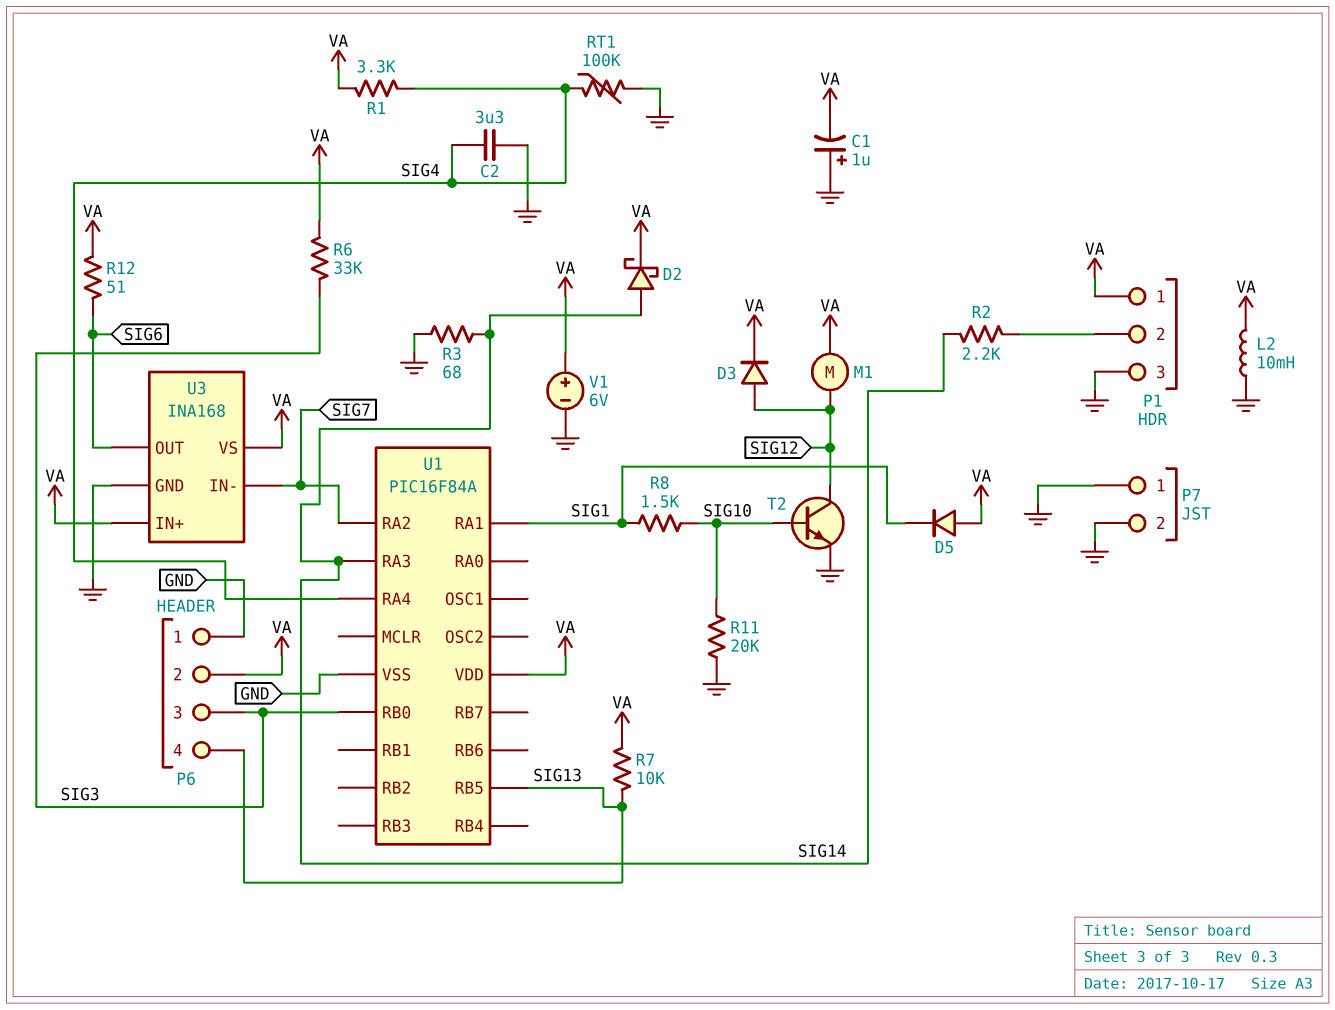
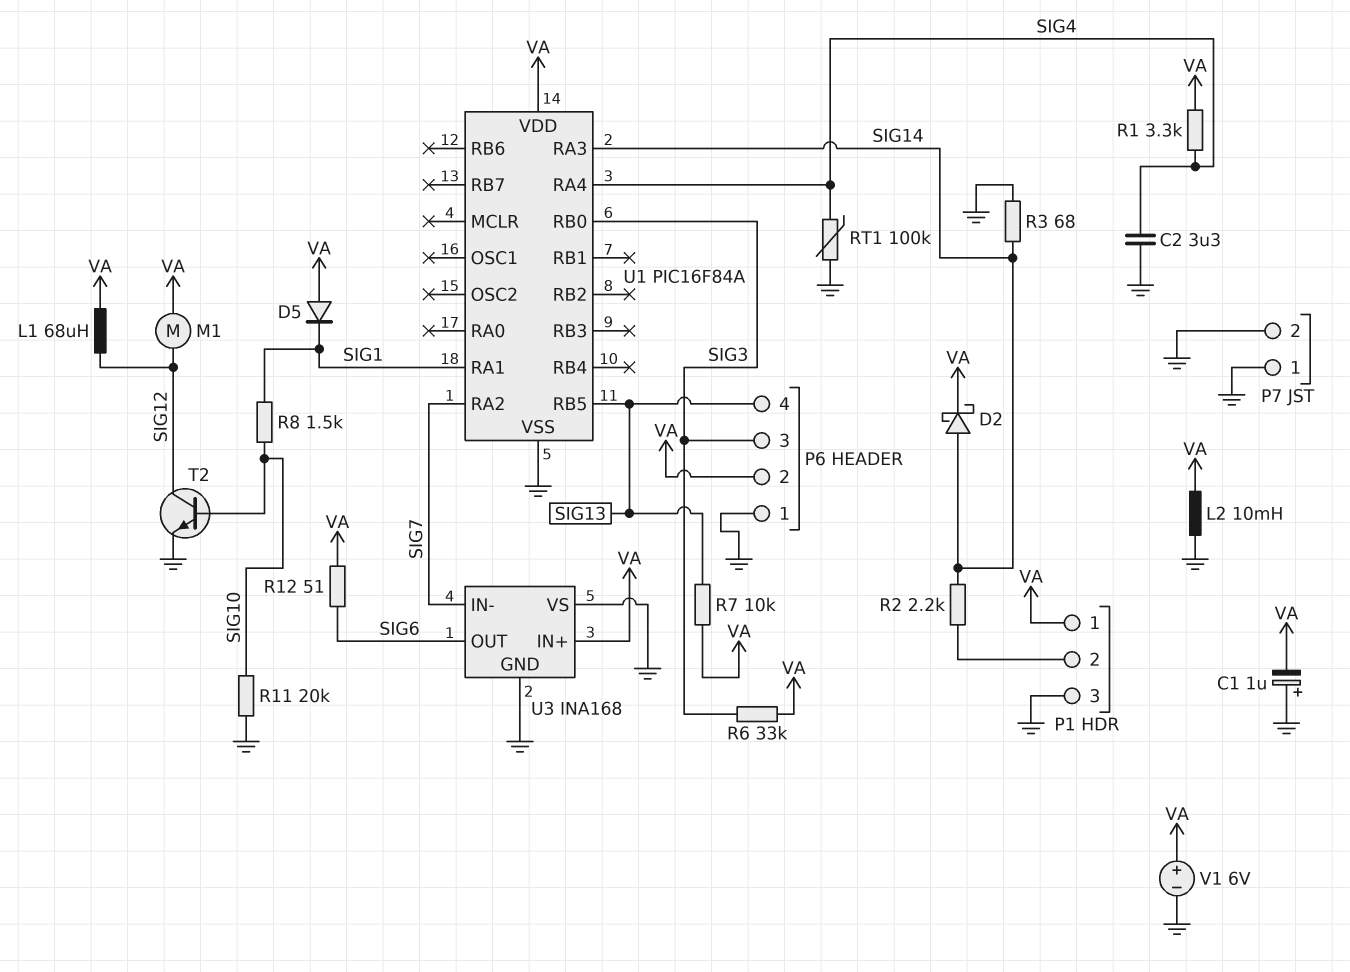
D3: diode (A SIG12, K VA) -> none
L1: none -> 68uH (SIG12, VA)
U3 pin VS: VA -> GND

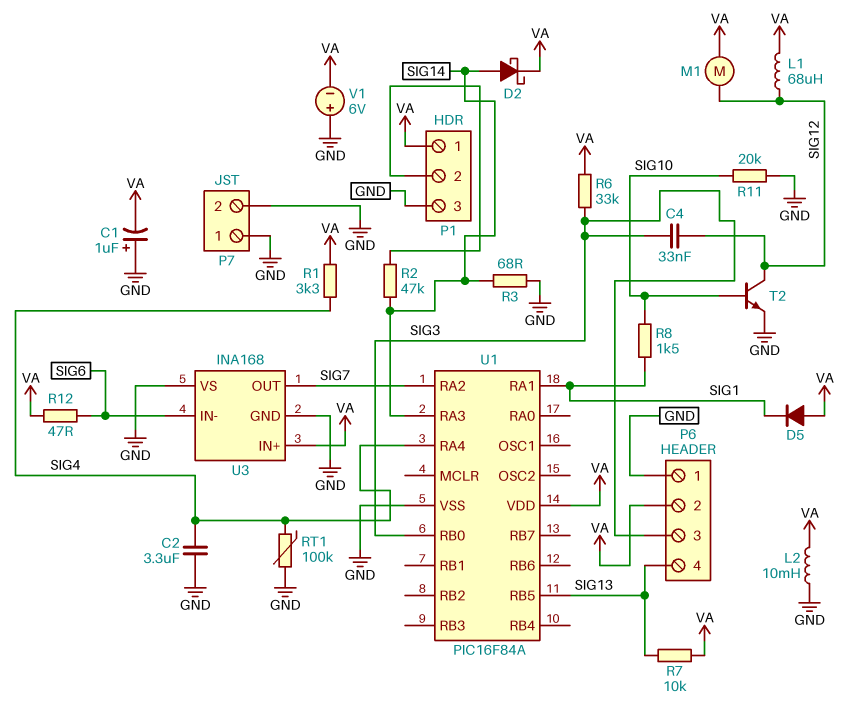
C4: none -> 33nF (SIG3, SIG12)
R2: 2.2k (P1/2, SIG14) -> 47k (P1/2, SIG14)
R12: 51 (SIG6, VA) -> 47 (SIG6, VA)
U3 pin IN-: SIG7 -> SIG6
U3 pin OUT: SIG6 -> SIG7
V1: 6V (plus VA, minus GND) -> 6V (plus GND, minus VA)

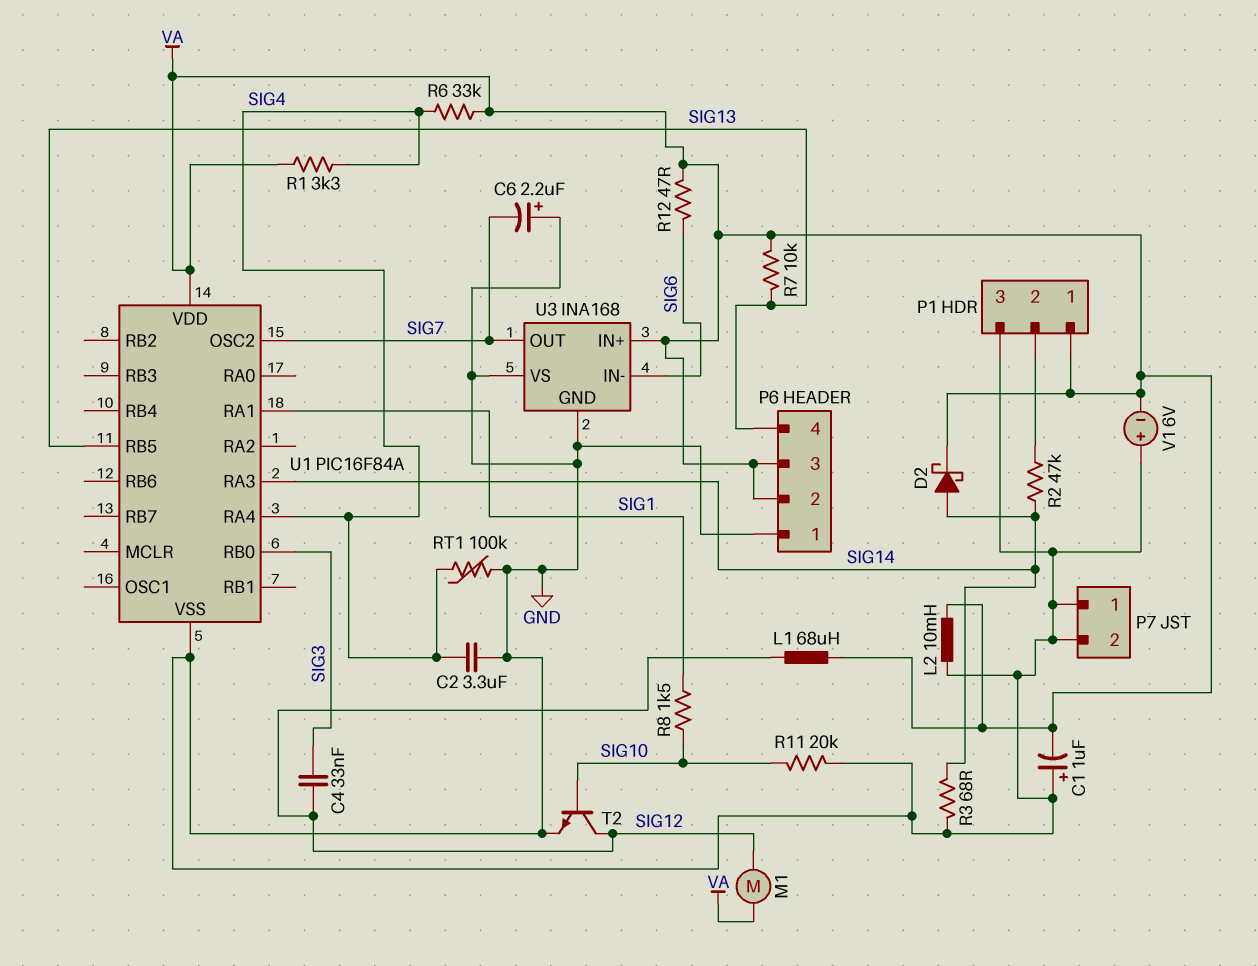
C6: none -> 2.2uF (plus GND, minus SIG7)
D5: diode (A VA, K SIG1) -> none
P6 pin 3: SIG3 -> VA
R6: 33k (SIG3, VA) -> 33k (SIG4, VA)
U1 pin OSC2: none -> SIG7
U1 pin RA2: SIG7 -> none

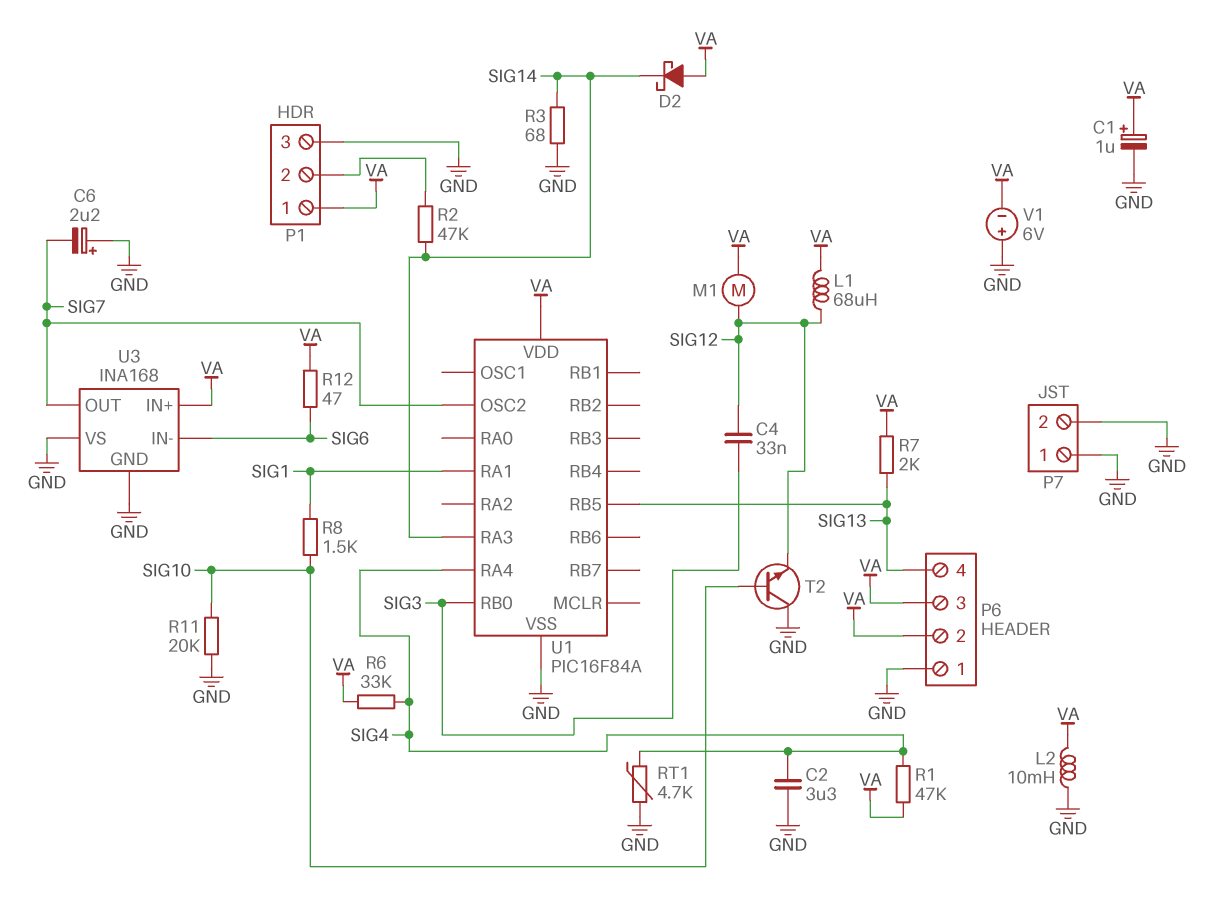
C1: 1uF (plus GND, minus VA) -> 1uF (plus VA, minus GND)
D2: schottky (A SIG14, K VA) -> schottky (A VA, K SIG14)
R1: 3.3k (SIG4, VA) -> 47k (SIG4, VA)
R7: 10k (SIG13, VA) -> 2k (SIG13, VA)
RT1: 100k (GND, SIG4) -> 4.7k (GND, SIG4)
T2: NPN (B SIG10, C SIG12, E GND) -> NPN (B SIG10, C GND, E SIG12)

